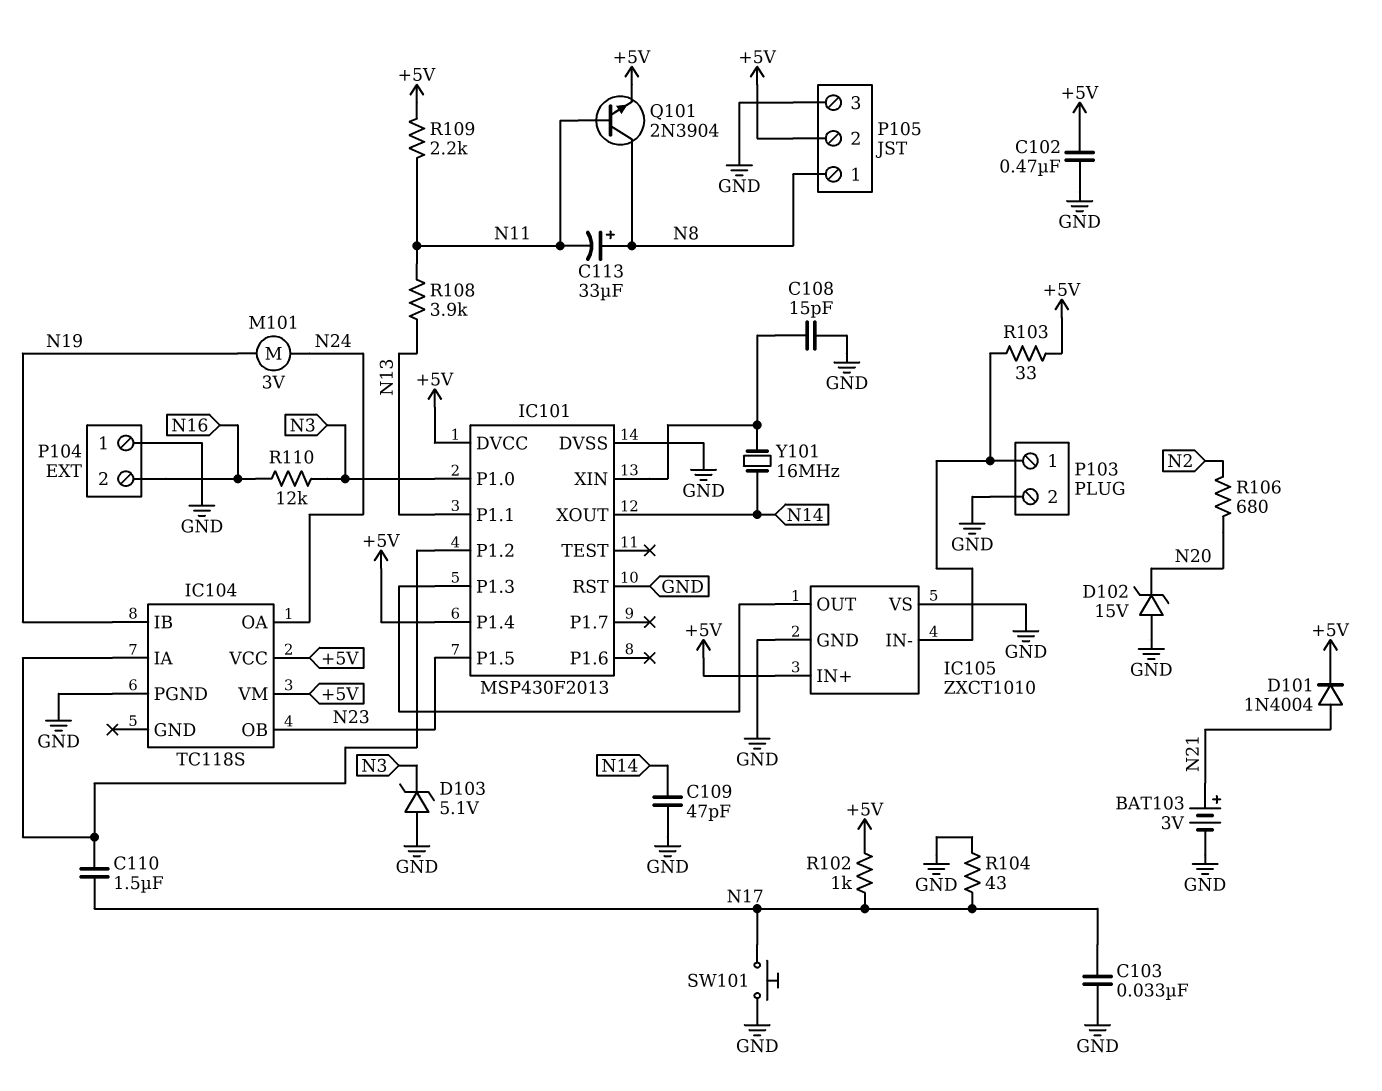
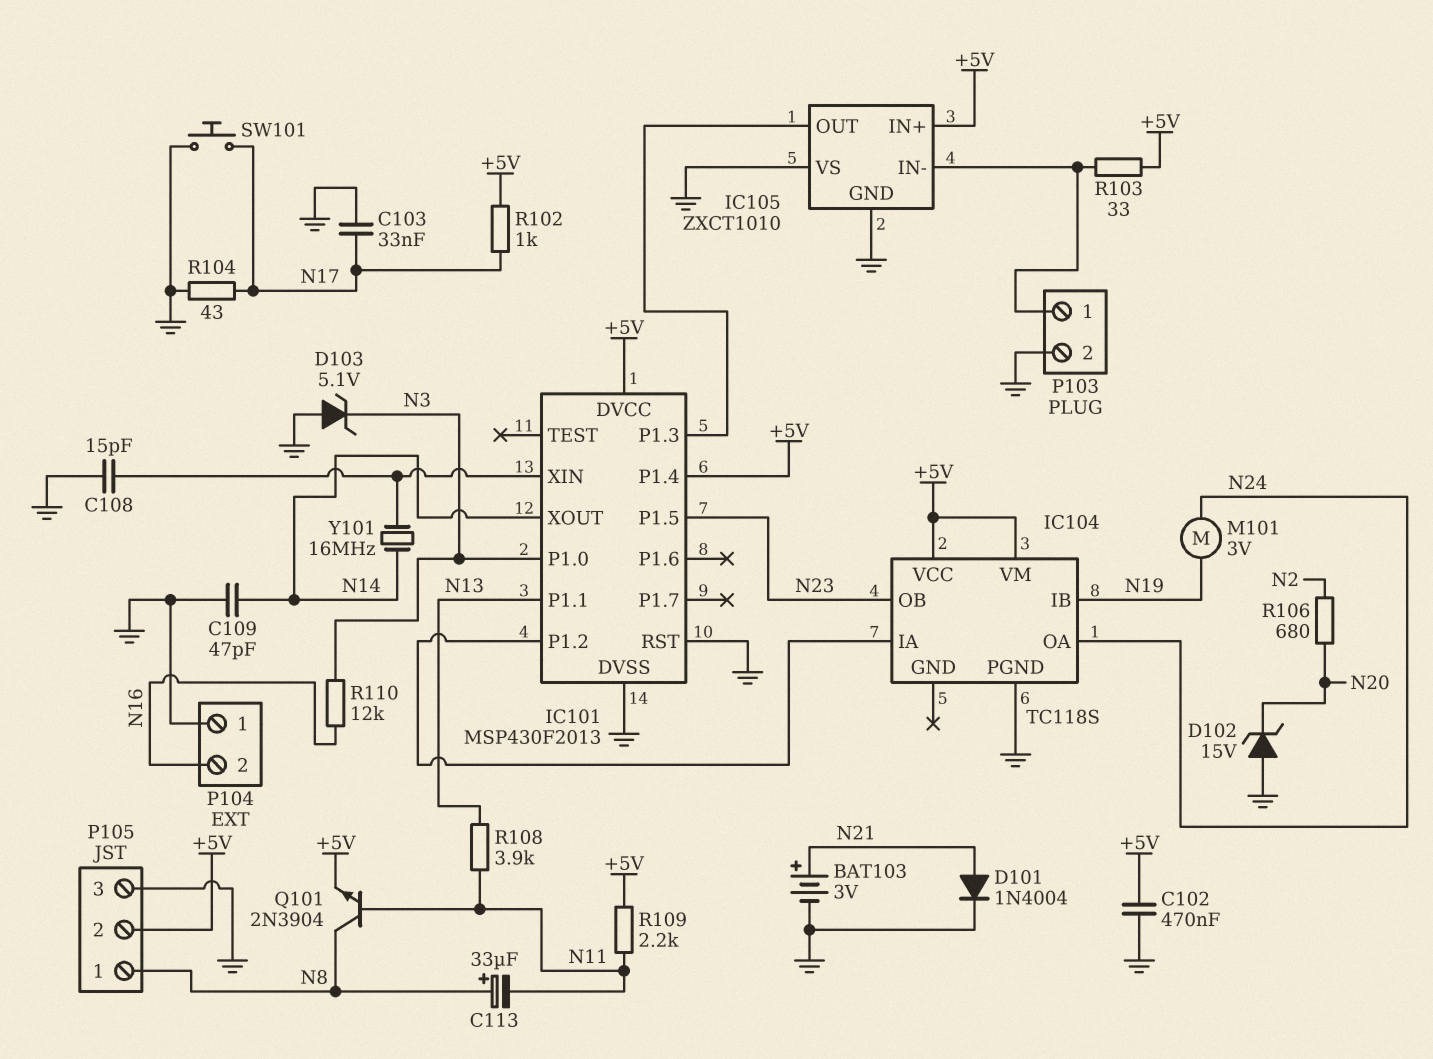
C110: 1.5uF (IC101/P1.2, N17) -> none
D101: diode 1N4004 (A N21, K +5V) -> diode 1N4004 (A N21, K GND)

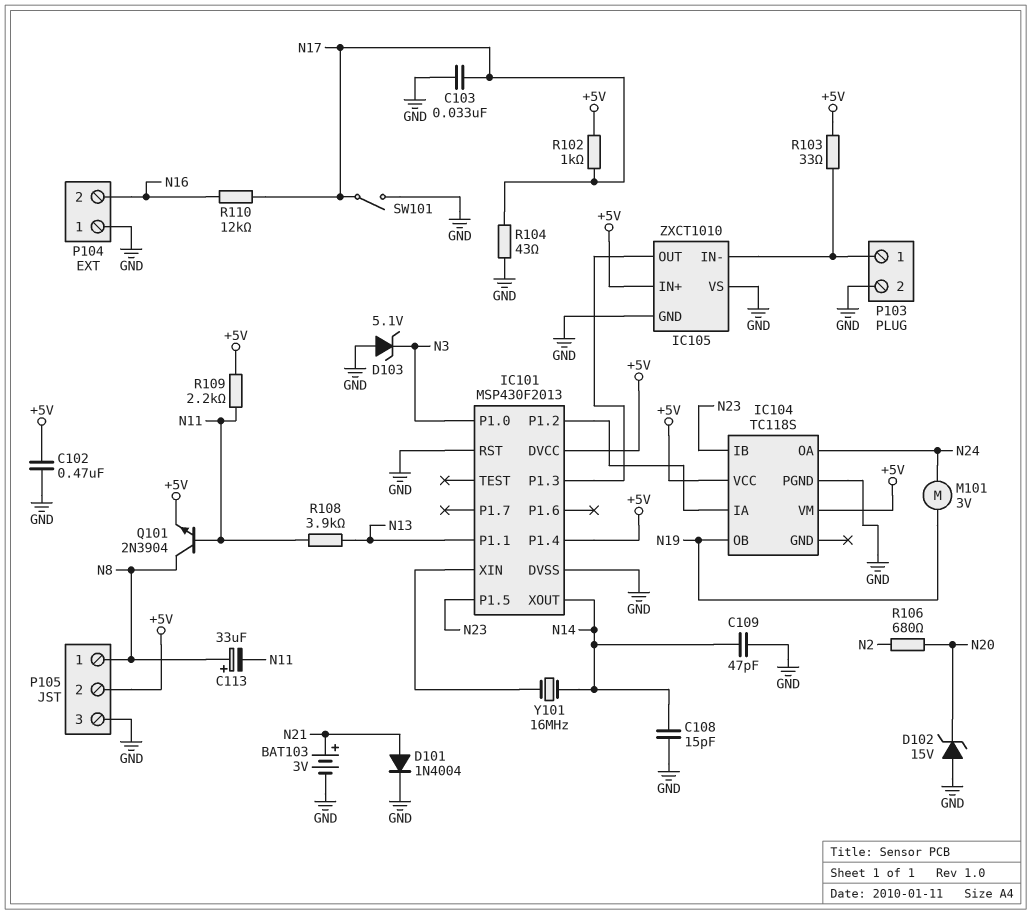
C108: 15pF (GND, IC101/XIN) -> 15pF (GND, N14)
IC104 pin IB: N19 -> N23
IC104 pin OB: N23 -> N19
R110: 12k (N3, N16) -> 12k (N16, N17)
SW101: button (GND, N17) -> switch (GND, N17)

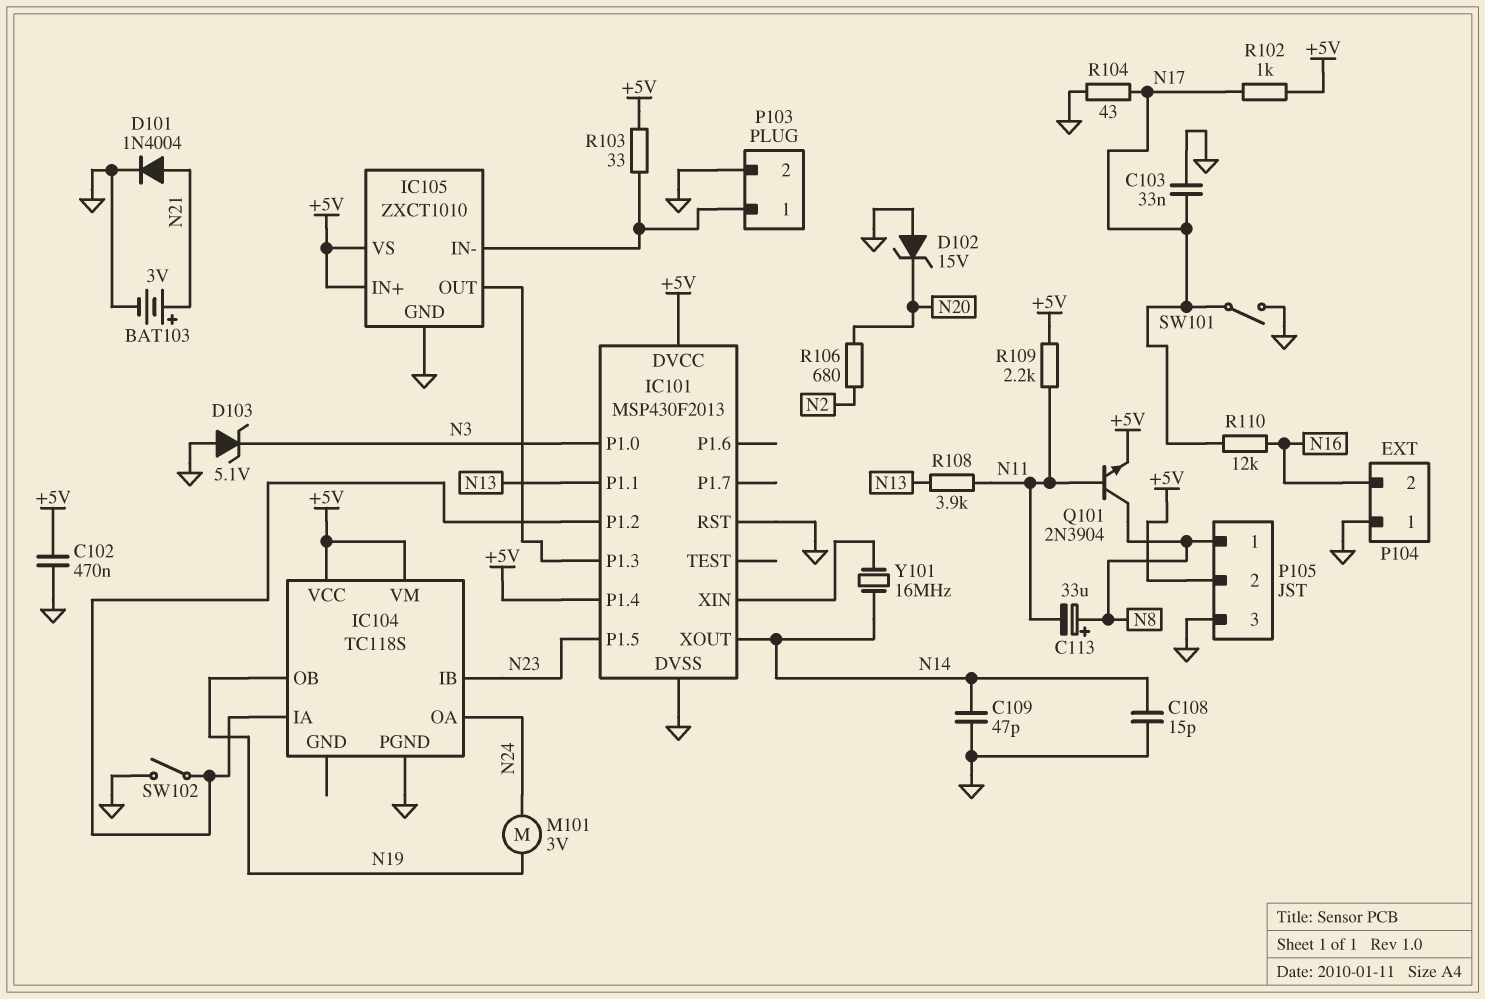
IC105 pin VS: GND -> +5V
SW102: none -> switch (GND, IC101/P1.2)

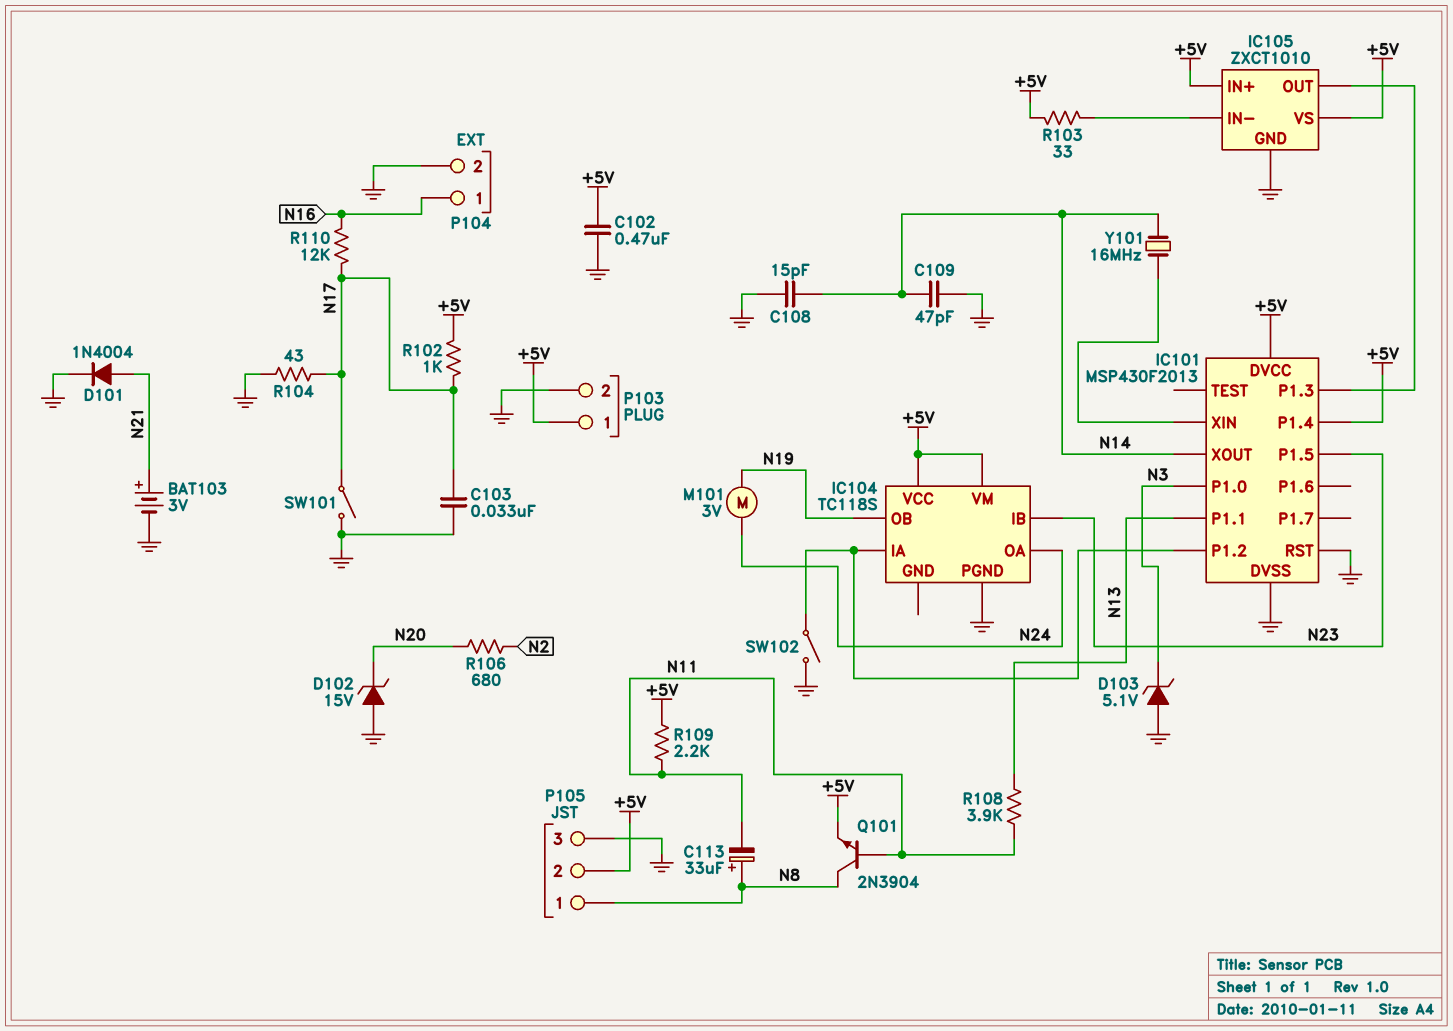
P103 pin 1: IC105/IN- -> +5V
P104 pin 1: GND -> N16
P104 pin 2: N16 -> GND

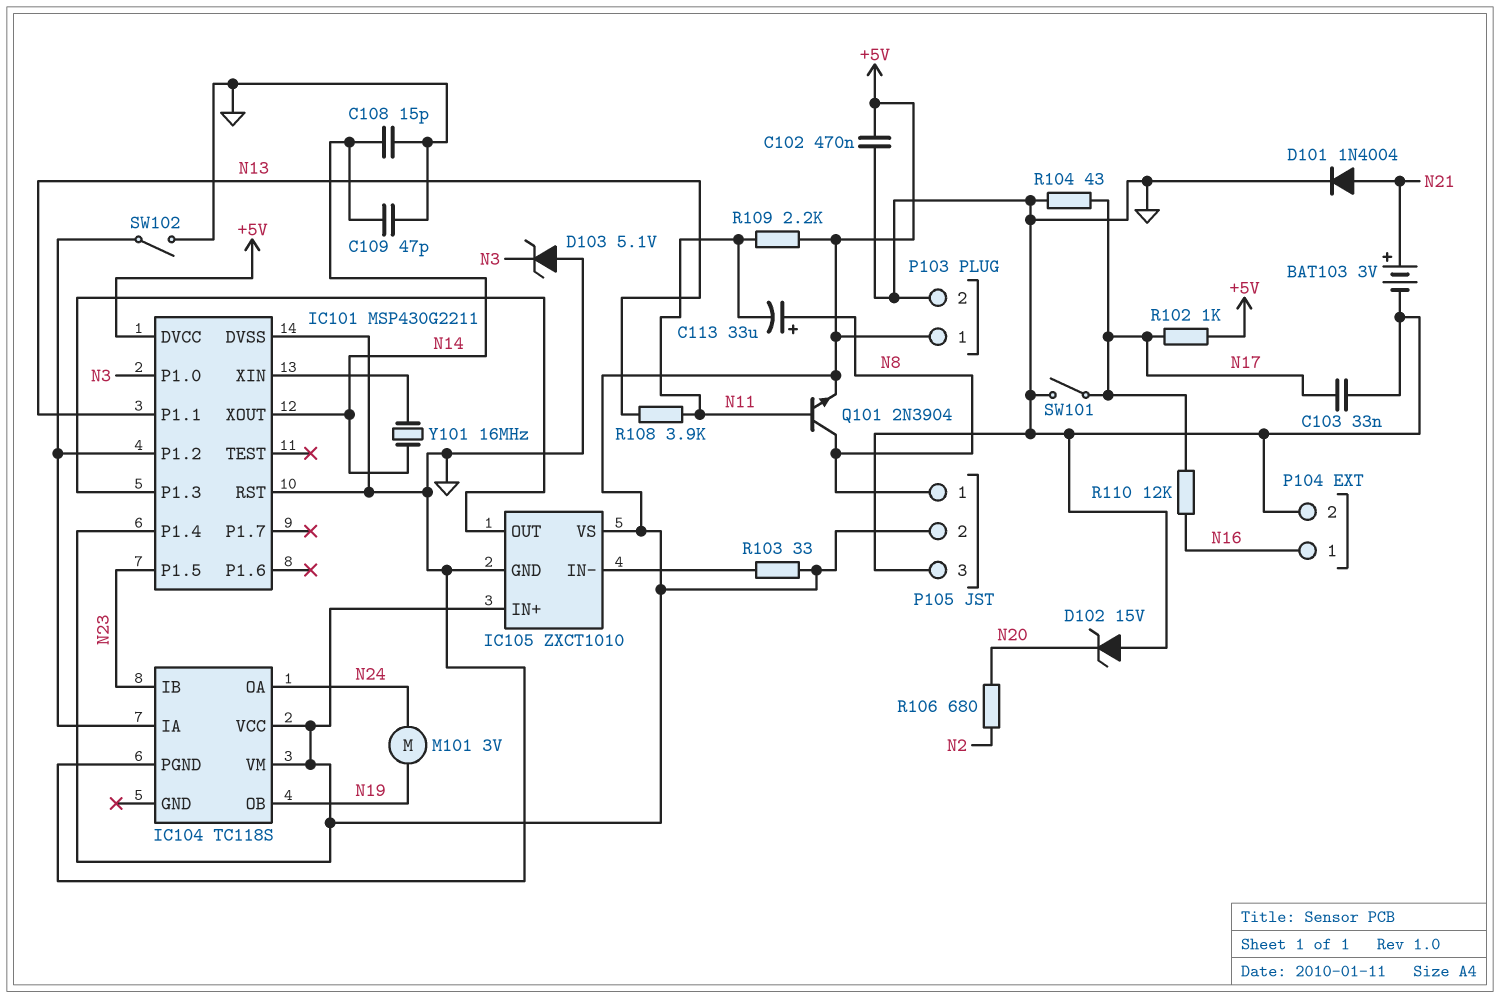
IC101: MSP430F2013 -> MSP430G2211

